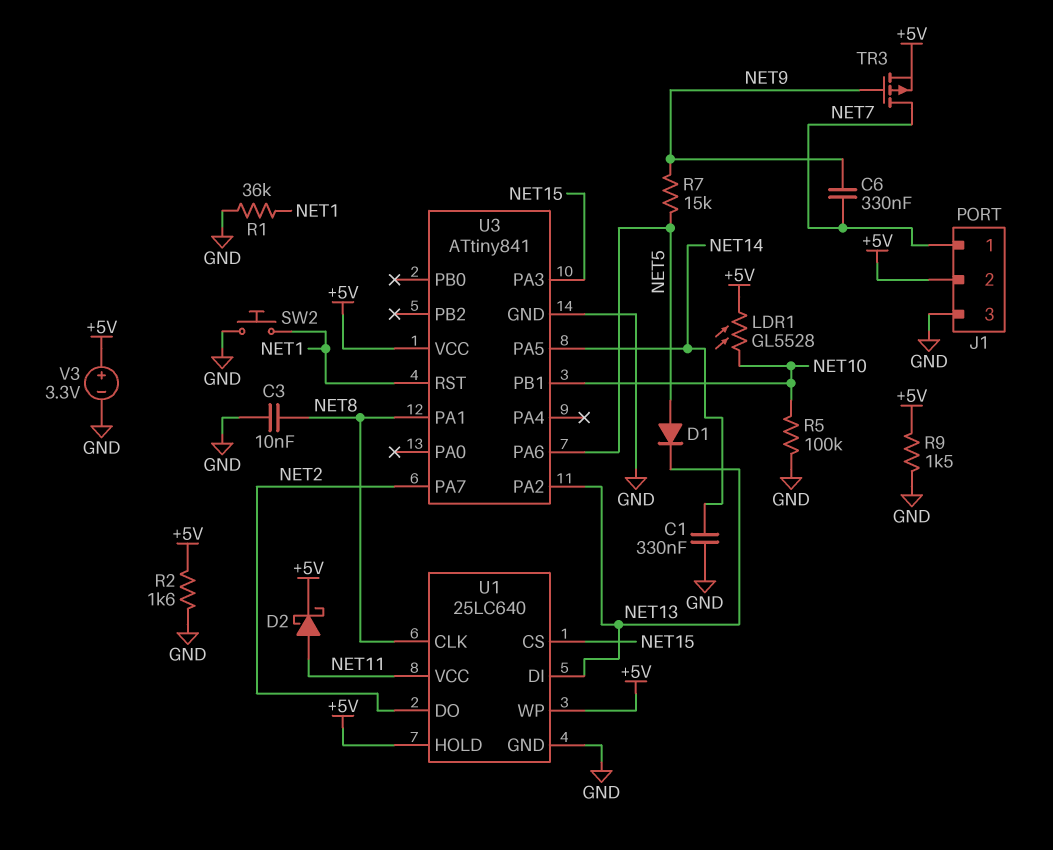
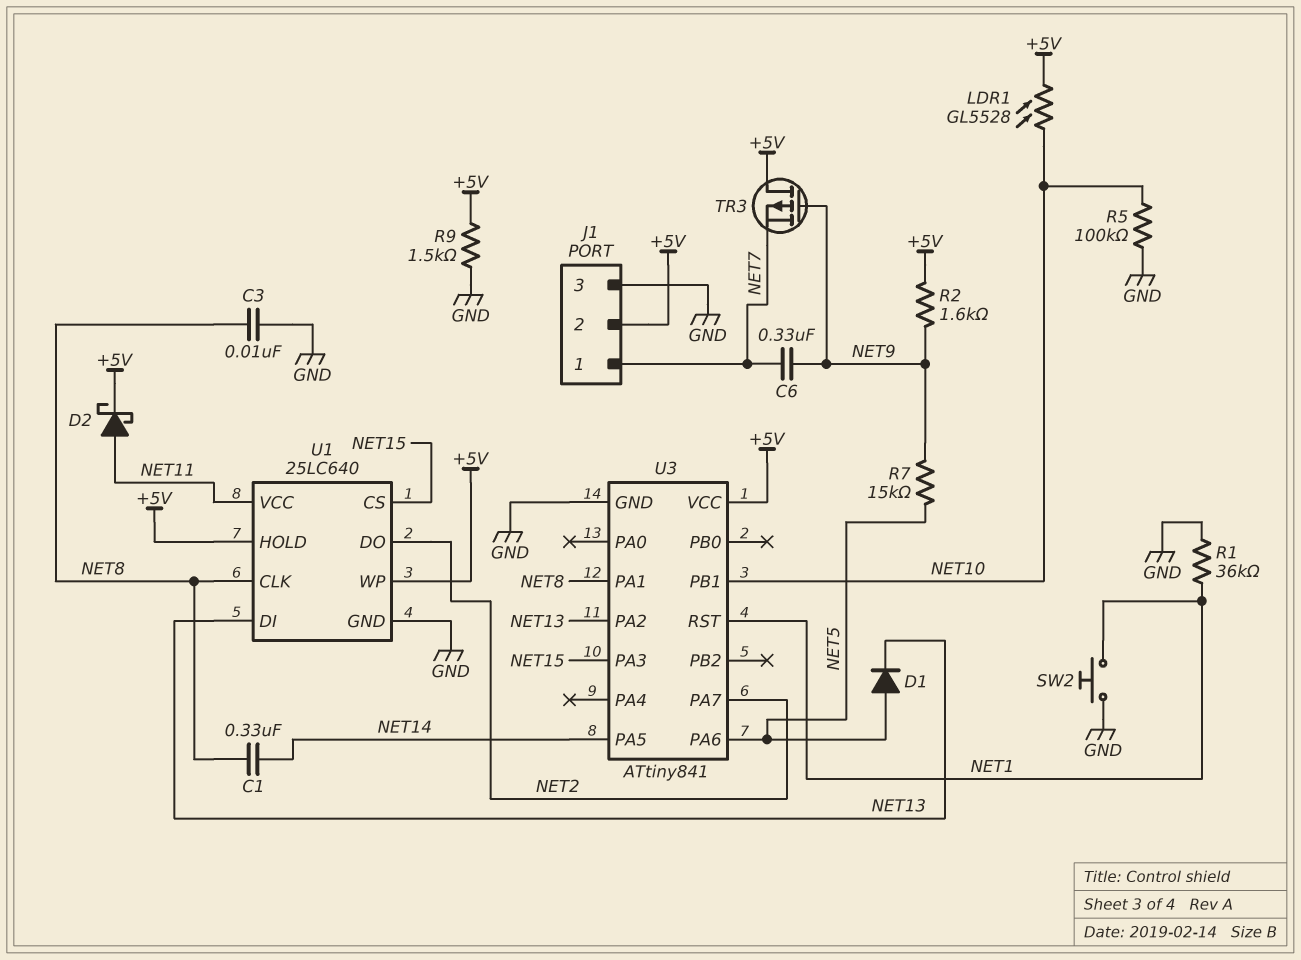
C1: 330nF (GND, NET14) -> 330nF (NET8, NET14)
R2: 1.6k (+5V, GND) -> 1.6k (+5V, NET9)
TR3: PMOS (G NET9, D NET7, S +5V) -> PMOS (G NET9, D +5V, S NET7)
V3: 3.3V (plus +5V, minus GND) -> none

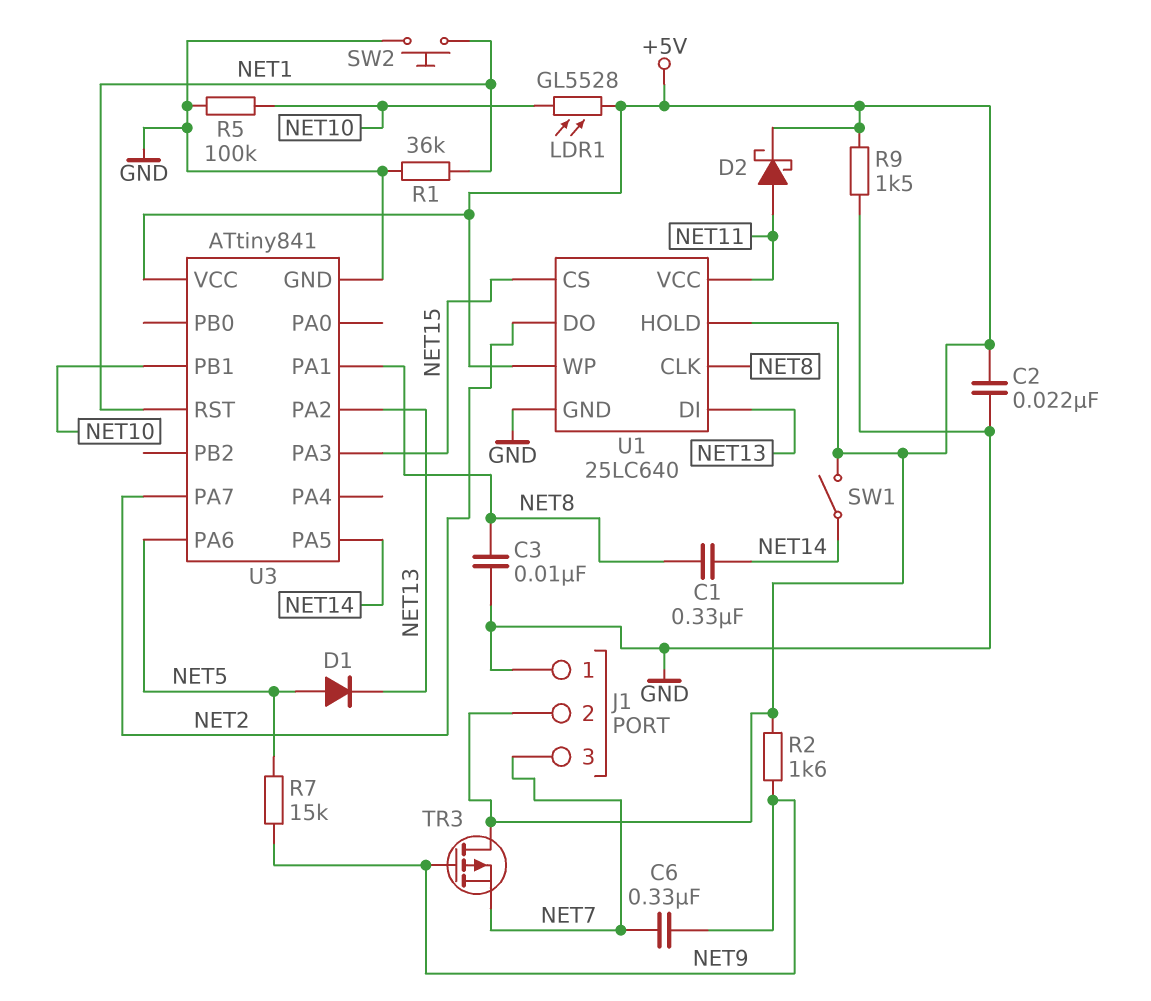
C2: none -> 22nF (+5V, GND)
J1 pin 1: NET7 -> GND
J1 pin 3: GND -> NET7
SW1: none -> switch (+5V, NET14)

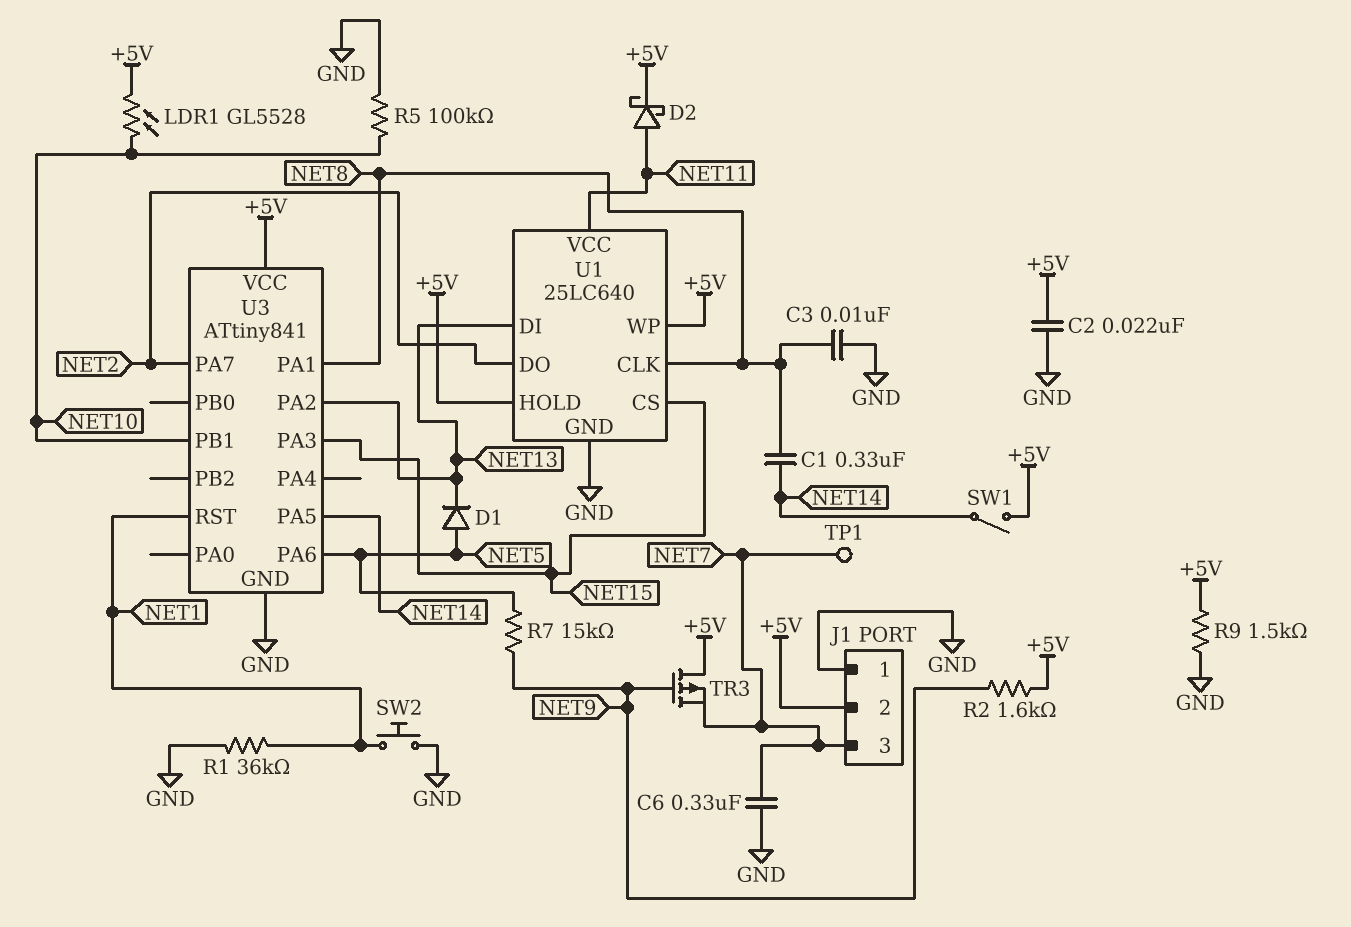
C6: 330nF (NET7, NET9) -> 330nF (GND, NET7)
TP1: none -> test point (NET7)

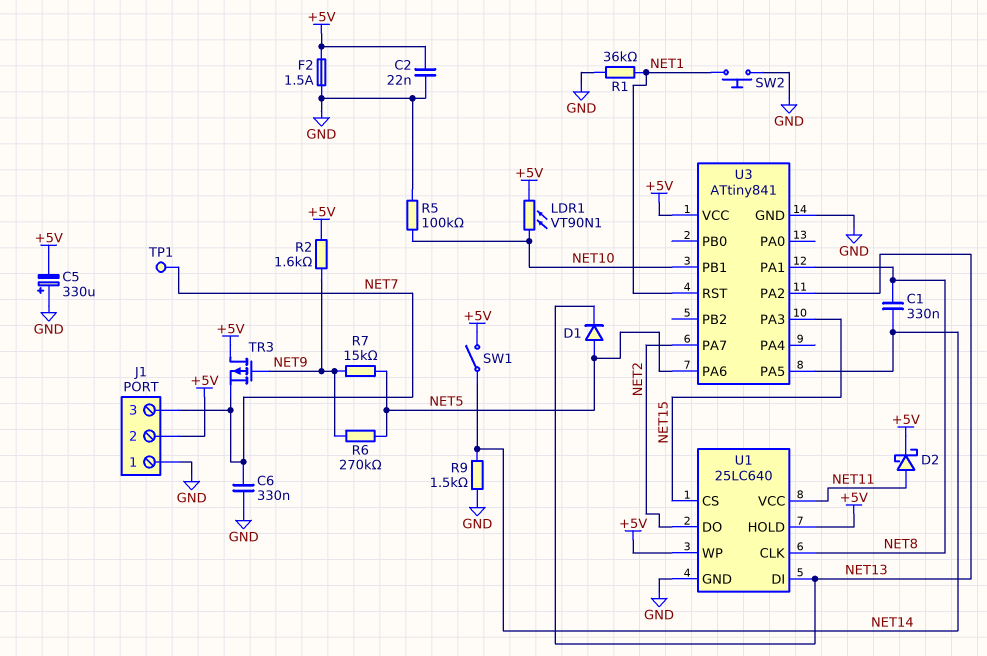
C3: 10nF (GND, NET8) -> none
C5: none -> 330uF (plus GND, minus +5V)
F2: none -> 1.5A (+5V, GND)
LDR1: GL5528 (+5V, NET10) -> VT90N1 (+5V, NET10)
R6: none -> 270k (NET5, NET9)
R9: 1.5k (+5V, GND) -> 1.5k (GND, NET14)

